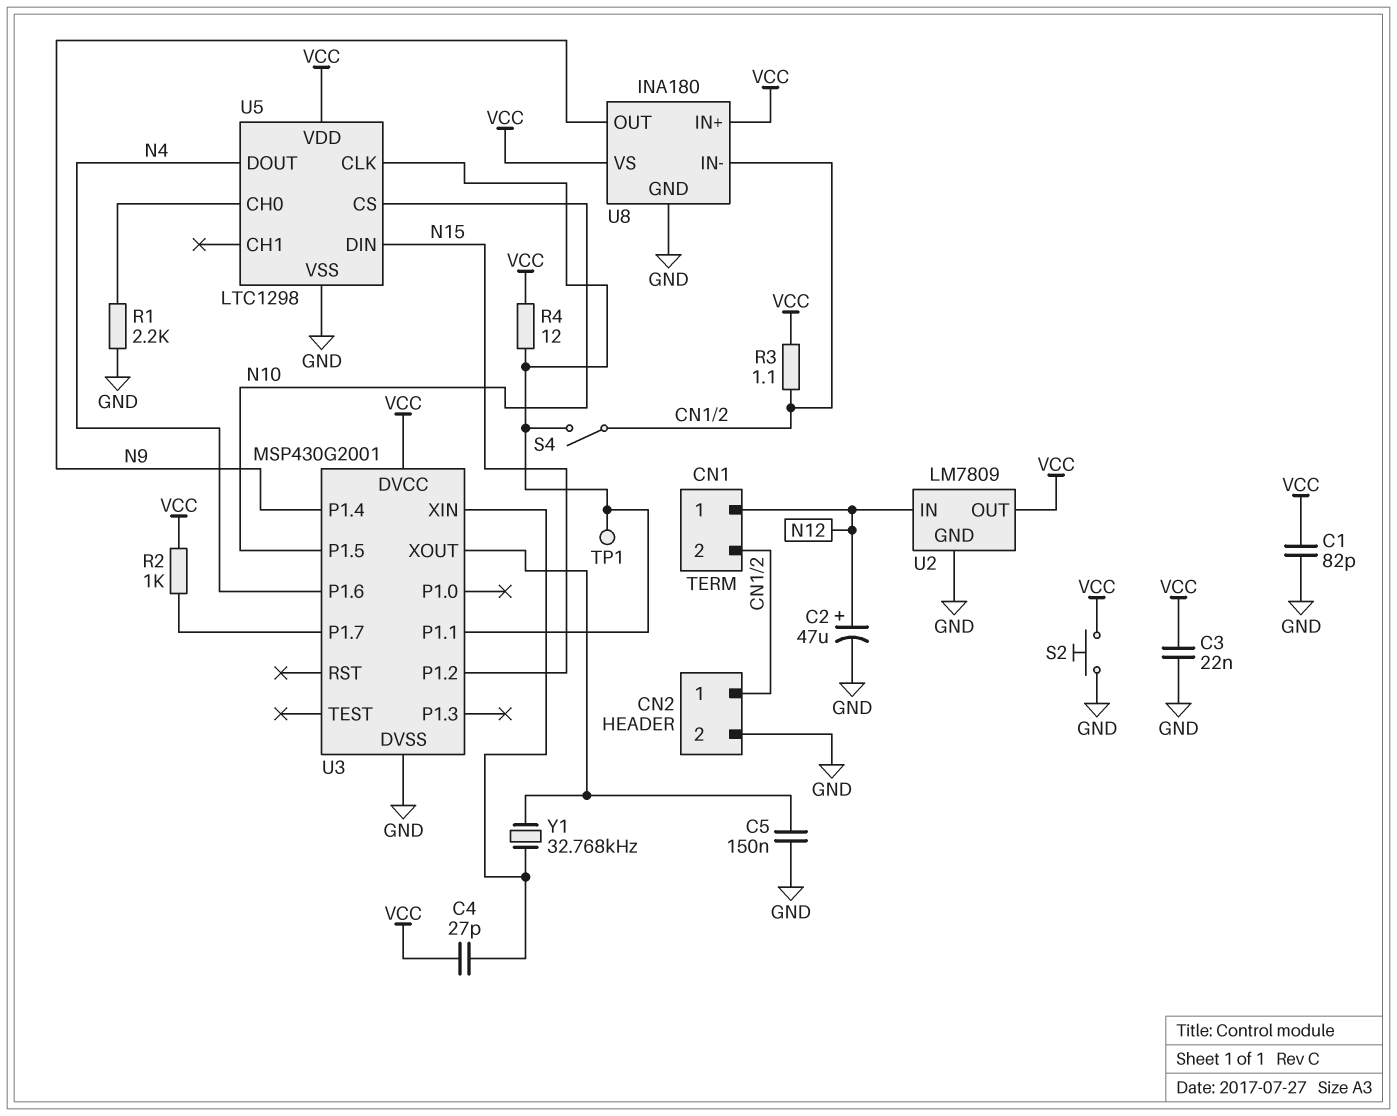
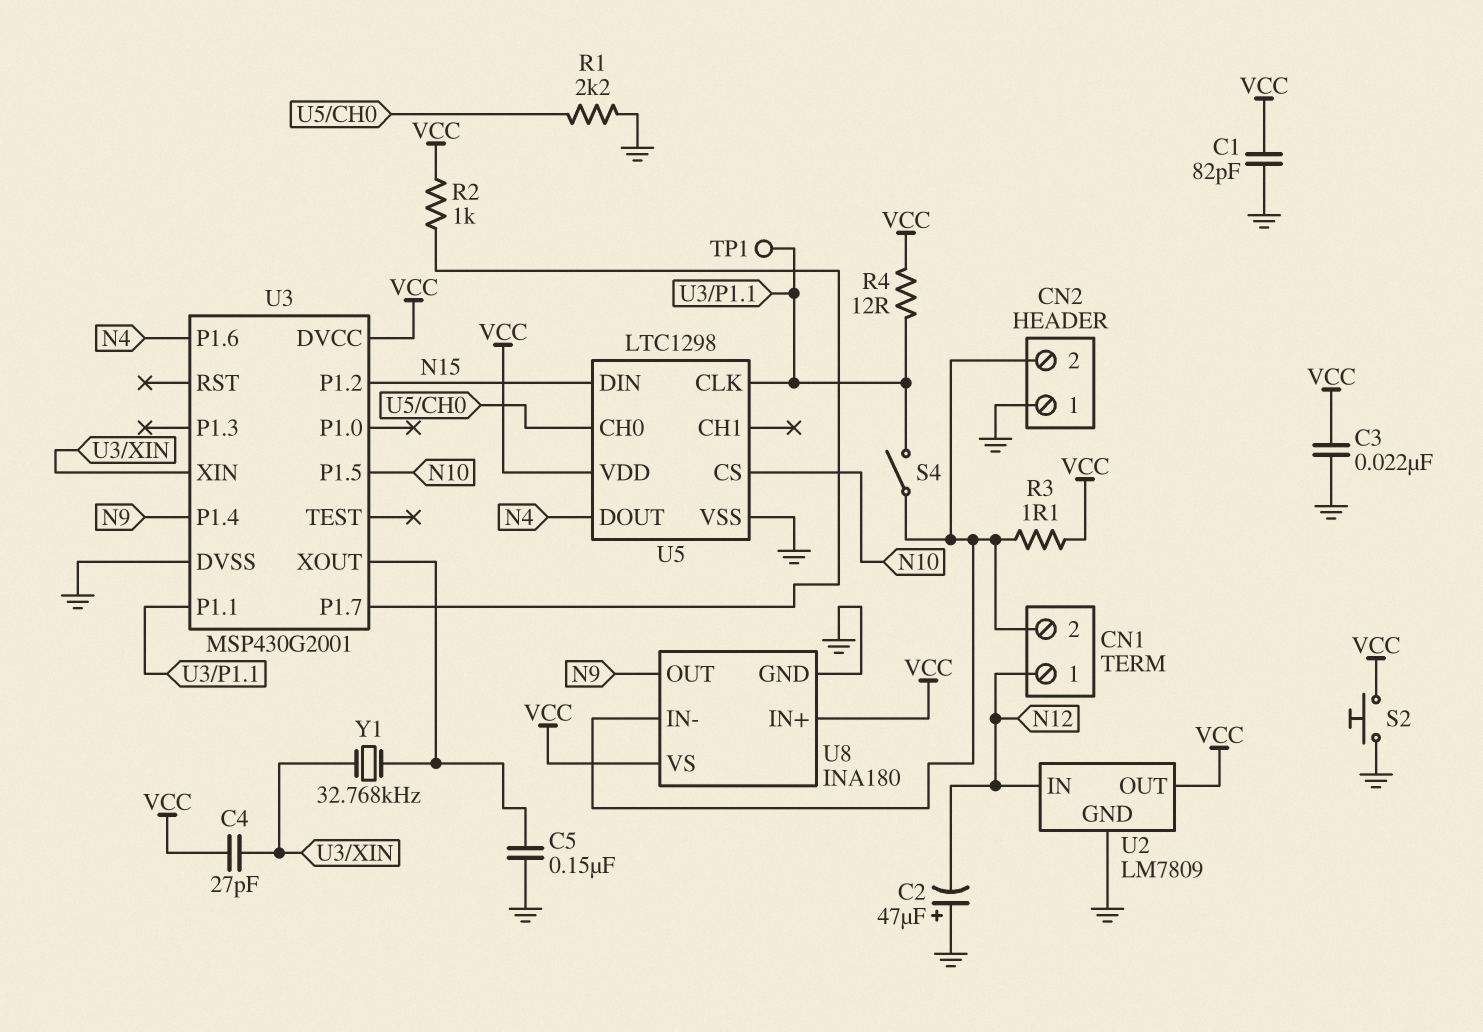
C2: 47uF (plus N12, minus GND) -> 47uF (plus GND, minus N12)
CN2 pin 1: CN1/2 -> GND
CN2 pin 2: GND -> CN1/2

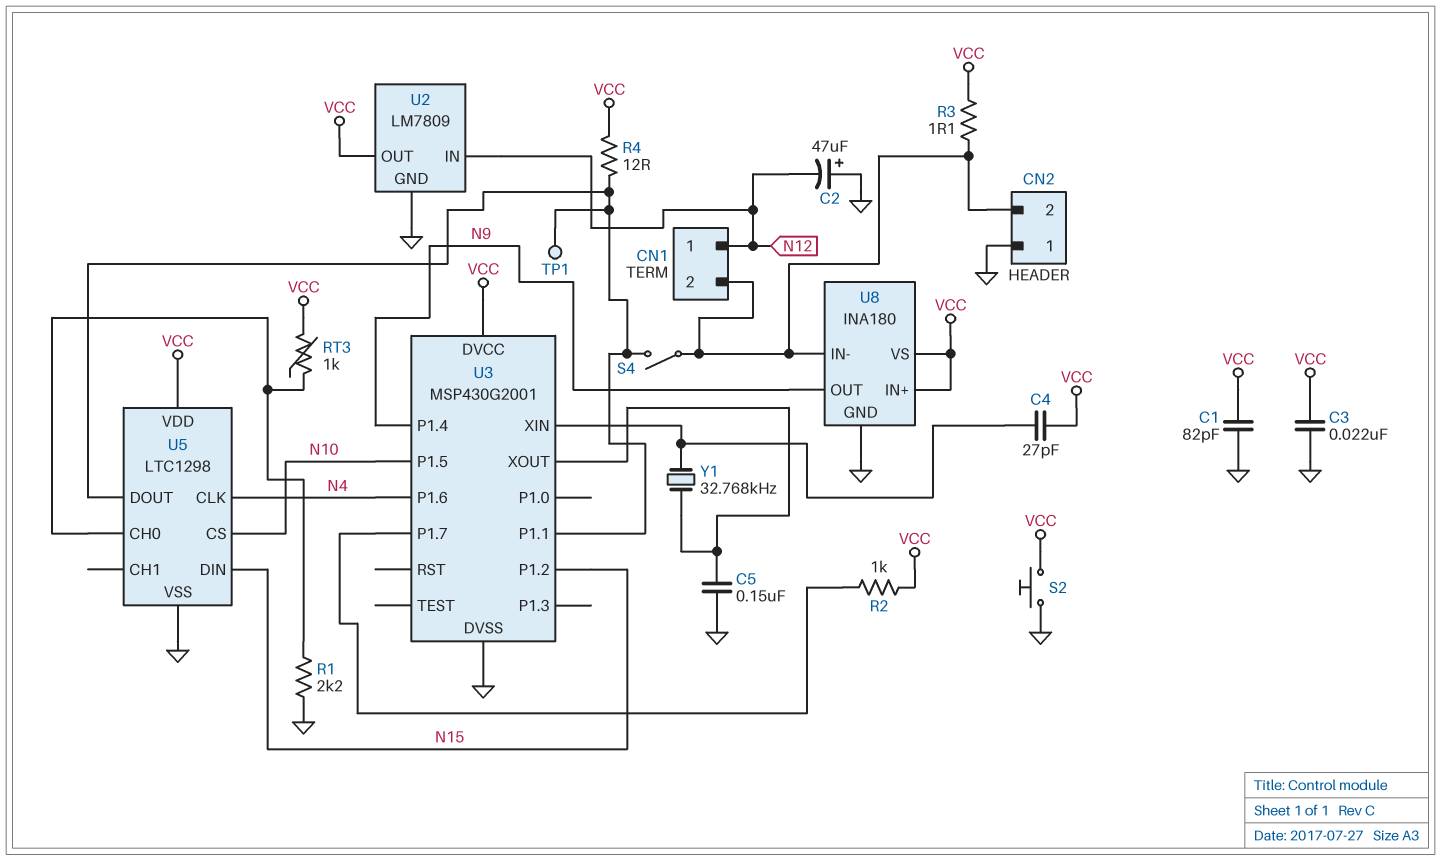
RT3: none -> 1k (U5/CH0, VCC)
U5 pin CLK: U3/P1.1 -> N4
U5 pin DOUT: N4 -> U3/P1.1

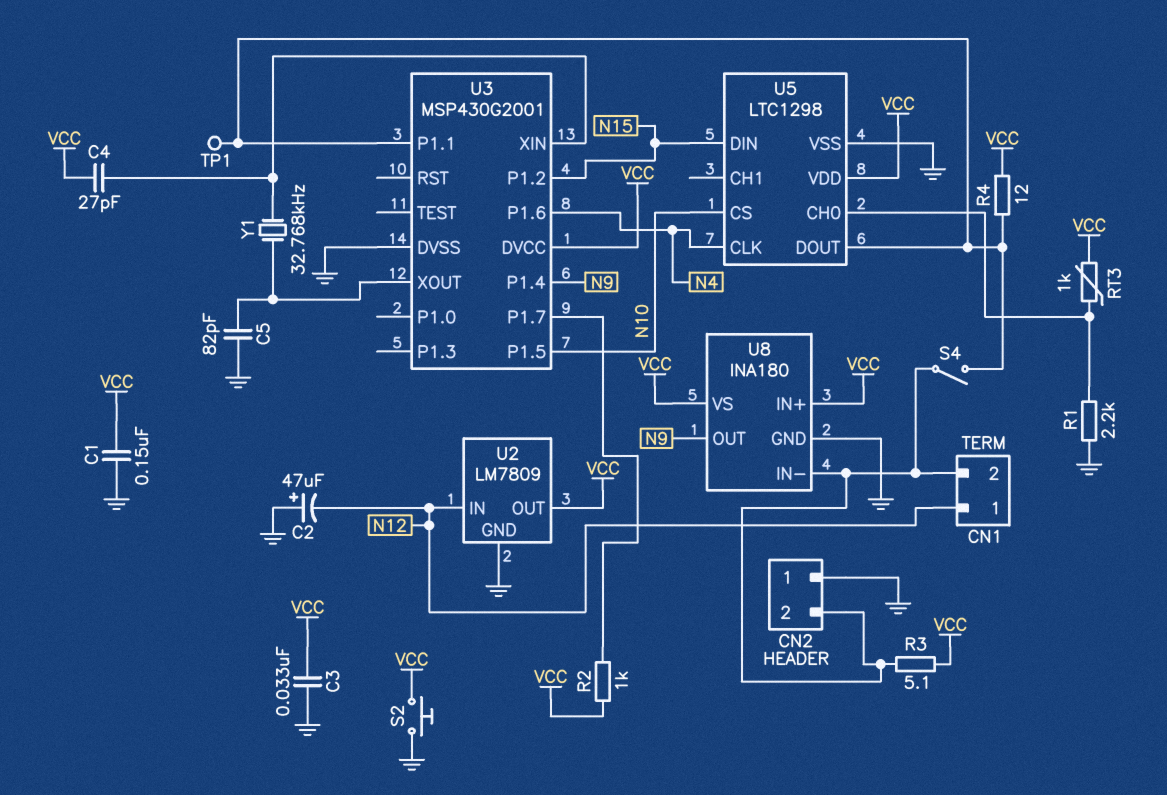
C1: 82pF (GND, VCC) -> 150nF (GND, VCC)
C3: 22nF (GND, VCC) -> 33nF (GND, VCC)
C5: 150nF (GND, U3/XOUT) -> 82pF (GND, U3/XOUT)
R3: 1.1 (CN1/2, VCC) -> 5.1 (CN1/2, VCC)

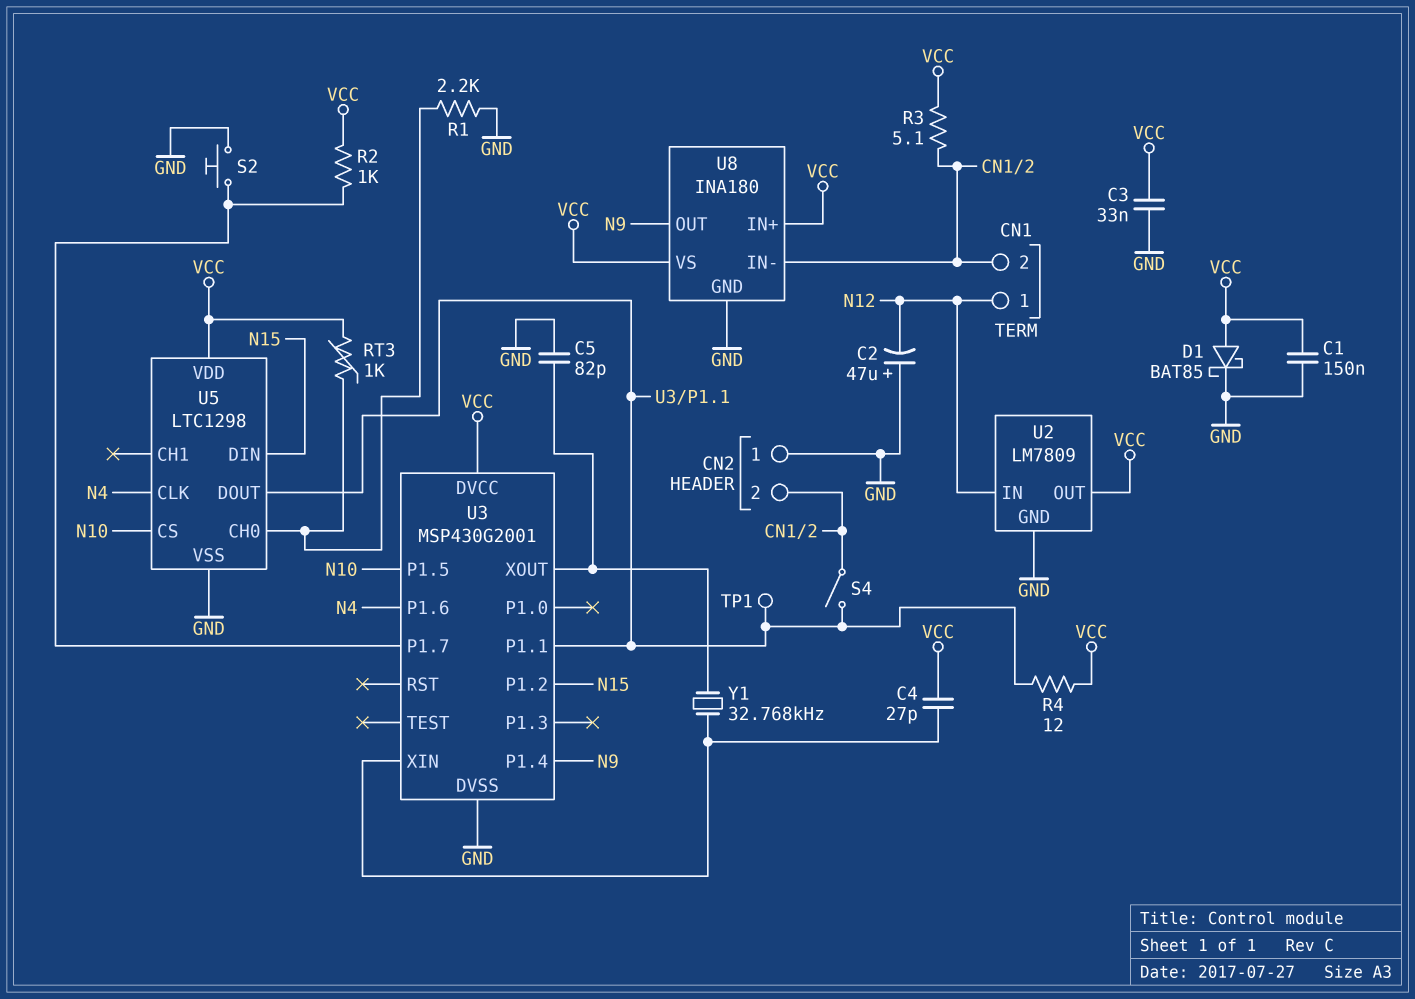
D1: none -> schottky BAT85 (A VCC, K GND)
S2: button (GND, VCC) -> button (GND, U3/P1.7)

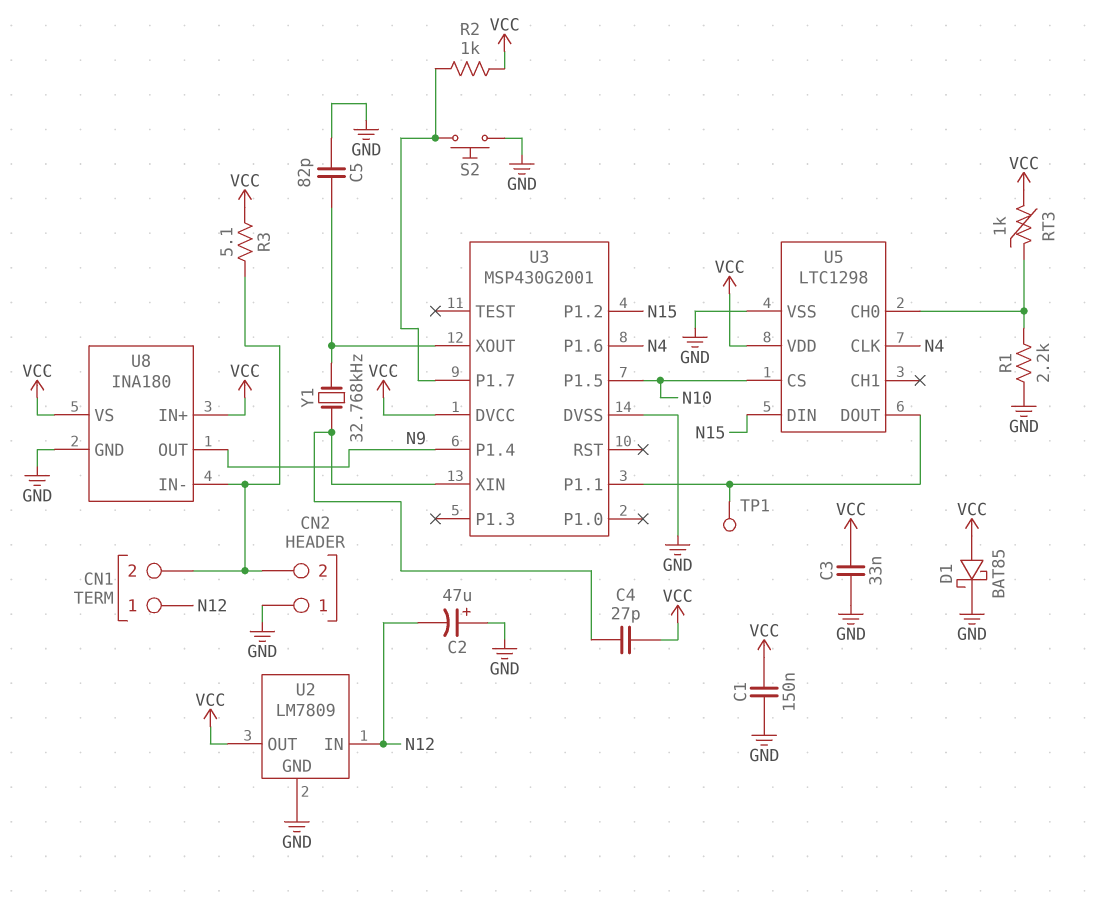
R4: 12 (U3/P1.1, VCC) -> none
S4: switch (CN1/2, U3/P1.1) -> none

